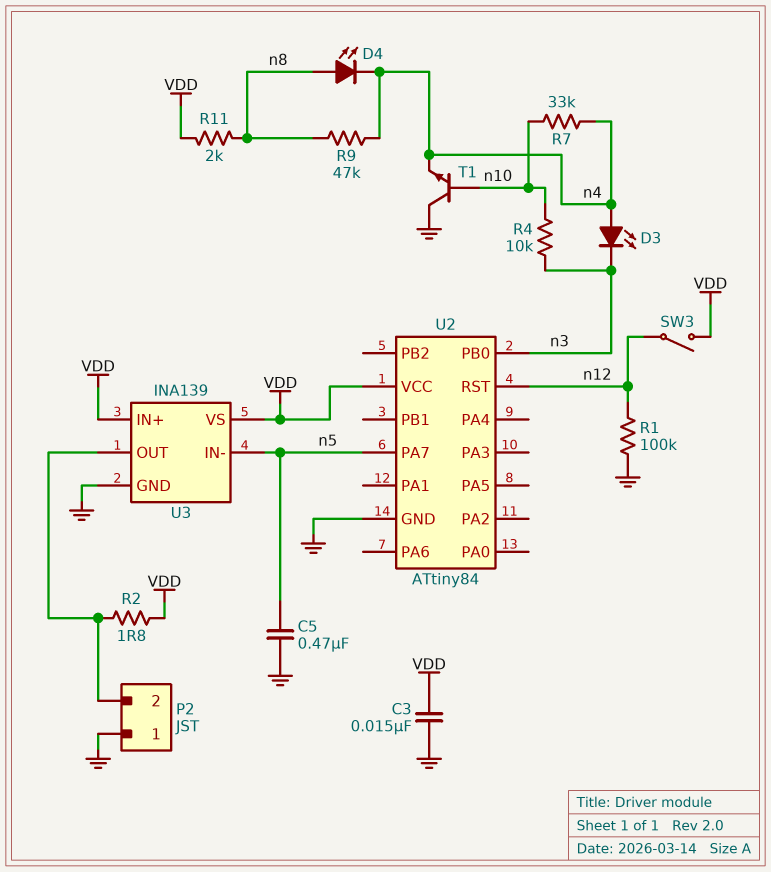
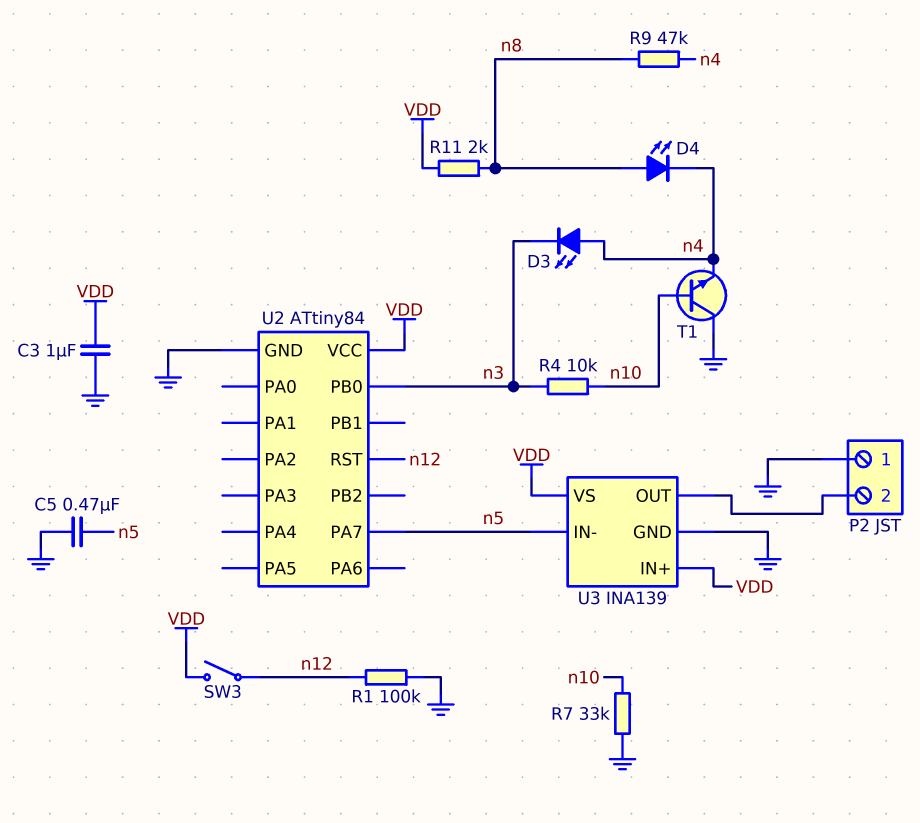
C3: 15nF (GND, VDD) -> 1uF (GND, VDD)
R2: 1.8 (P2/2, VDD) -> none
R7: 33k (n4, n10) -> 33k (GND, n10)

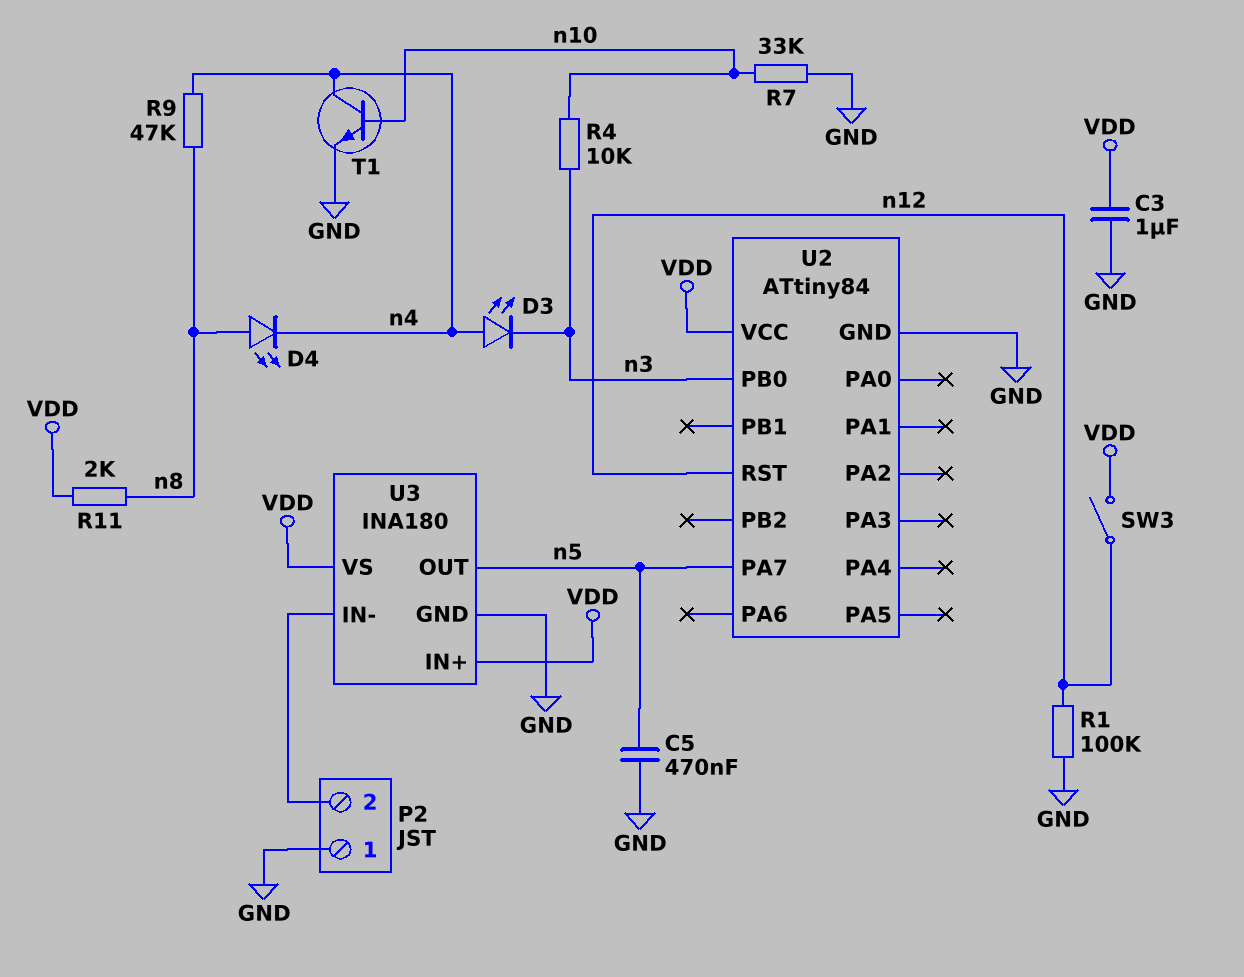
T1: NPN (B n10, C GND, E n4) -> NPN (B n10, C n4, E GND)
U3: INA139 -> INA180
U3 pin IN-: n5 -> P2/2
U3 pin OUT: P2/2 -> n5

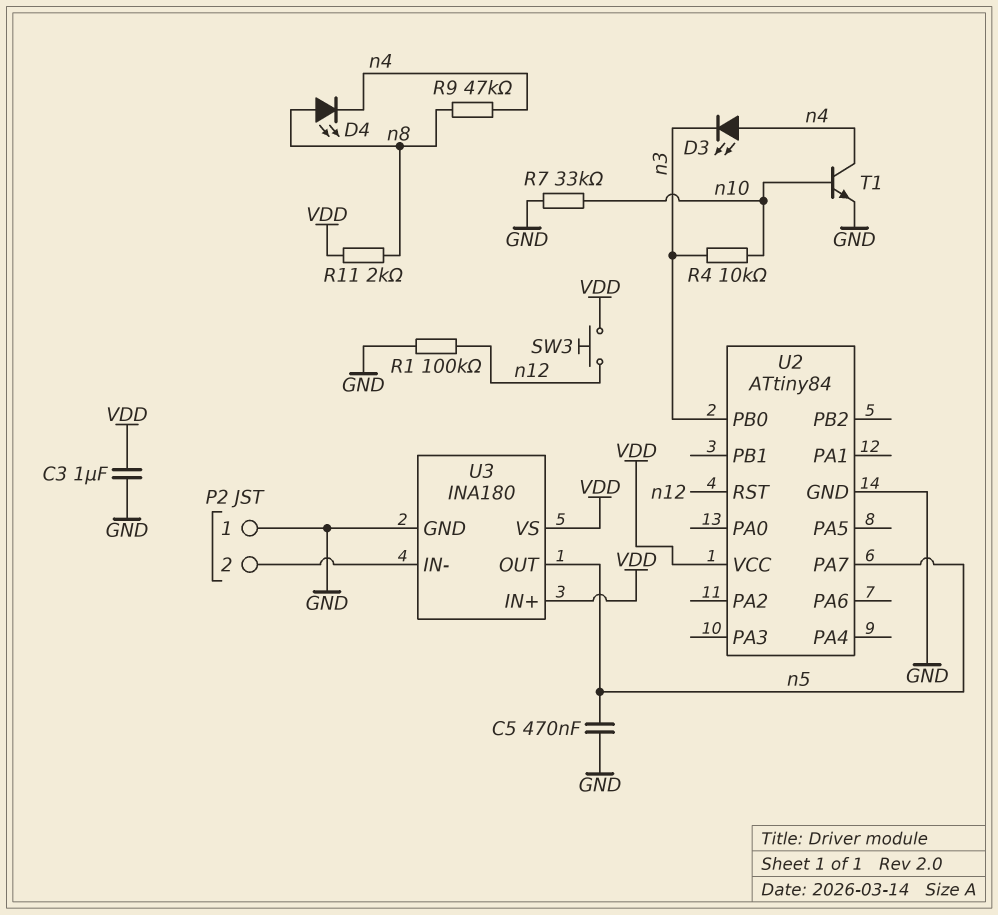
SW3: switch (VDD, n12) -> button (VDD, n12)

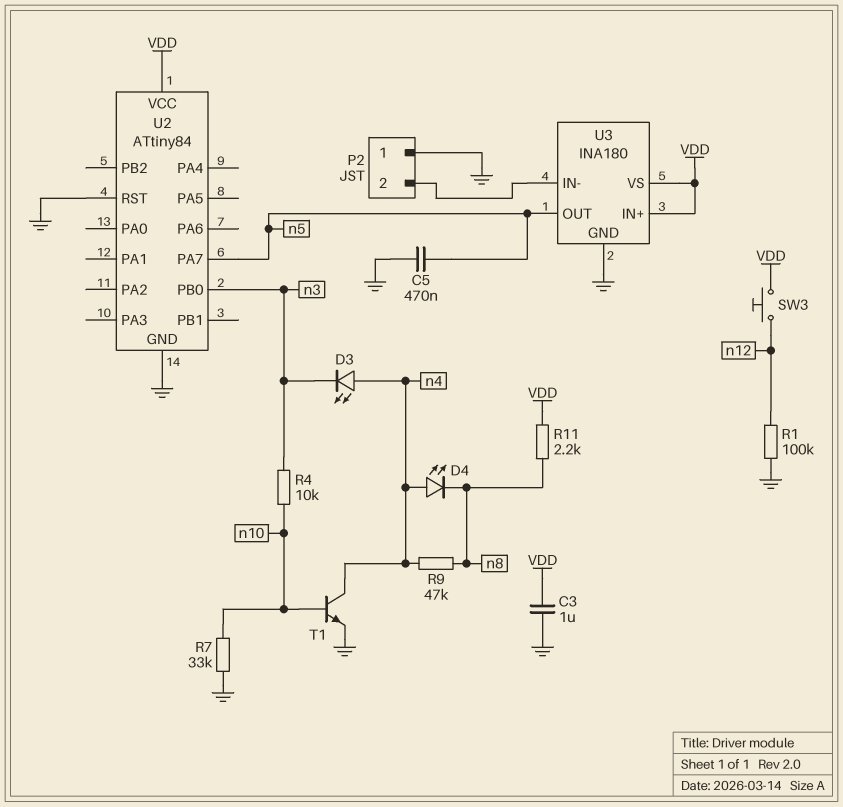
D4: LED (A n8, K n4) -> LED (A n4, K n8)
R11: 2k (VDD, n8) -> 2.2k (VDD, n8)
U2 pin RST: n12 -> GND

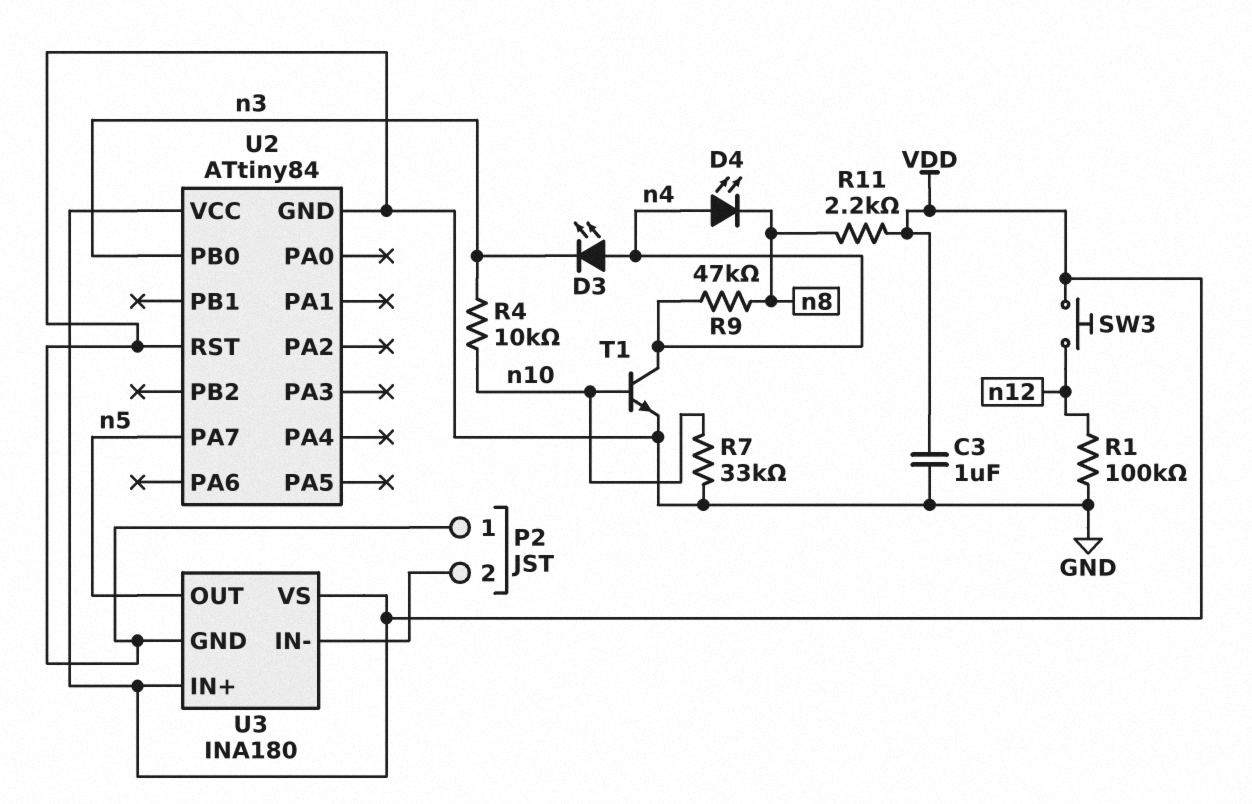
C5: 470nF (GND, n5) -> none

